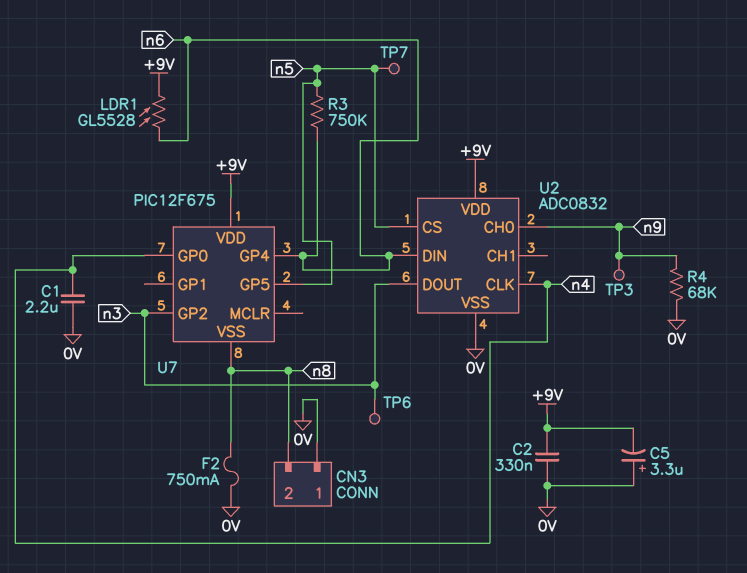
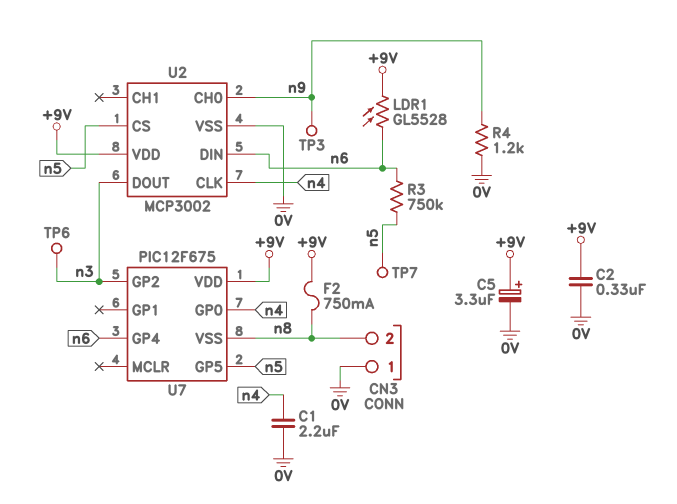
C5: 3.3uF (plus 0V, minus +9V) -> 3.3uF (plus +9V, minus 0V)
F2: 750mA (0V, n8) -> 750mA (+9V, n8)
R4: 68k (0V, n9) -> 1.2k (0V, n9)
U2: ADC0832 -> MCP3002

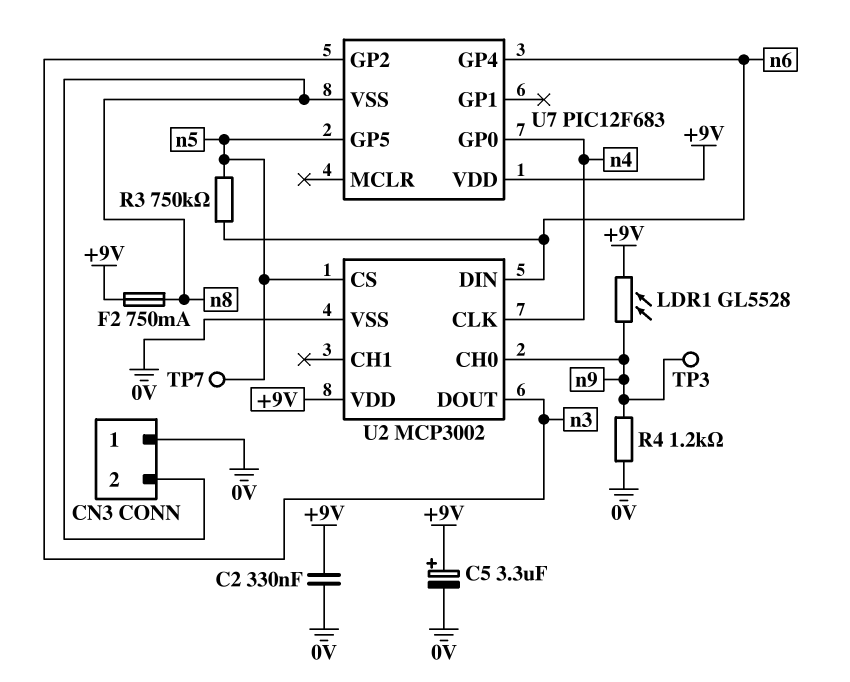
C1: 2.2uF (0V, n4) -> none
LDR1: GL5528 (+9V, n6) -> GL5528 (+9V, n9)
TP6: test point (n3) -> none
U7: PIC12F675 -> PIC12F683

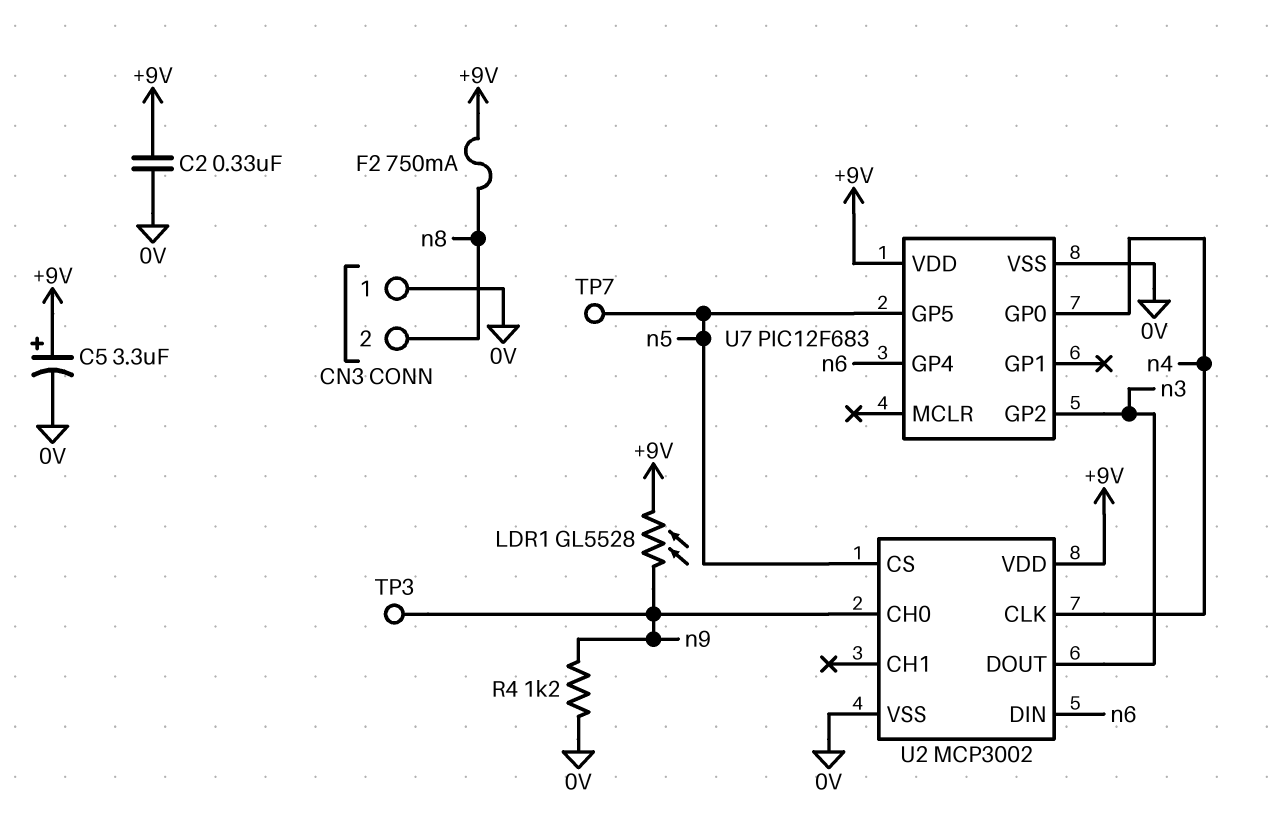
R3: 750k (n5, n6) -> none
U7 pin VSS: n8 -> 0V

